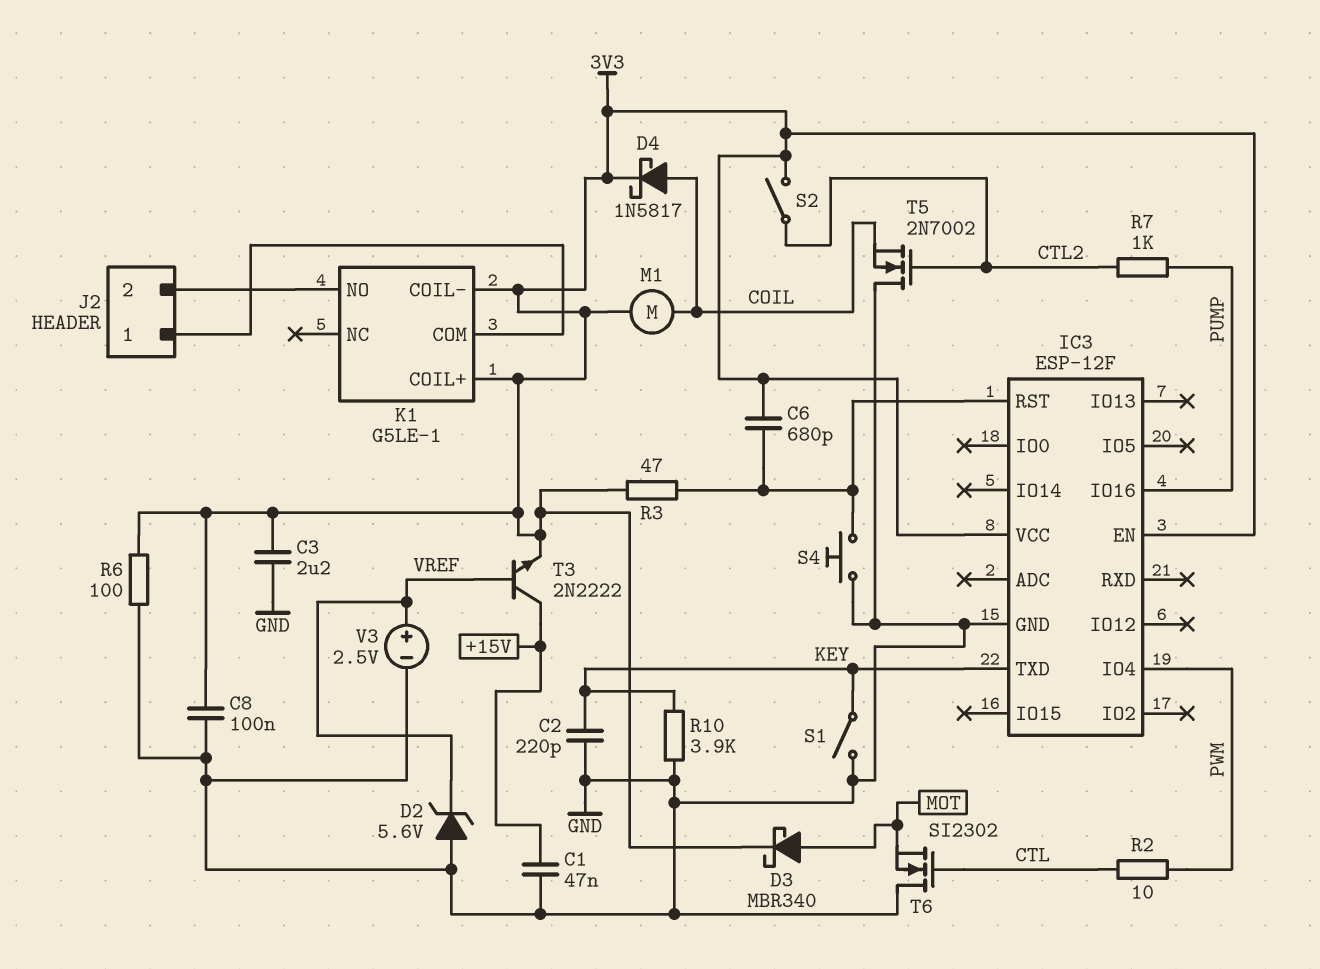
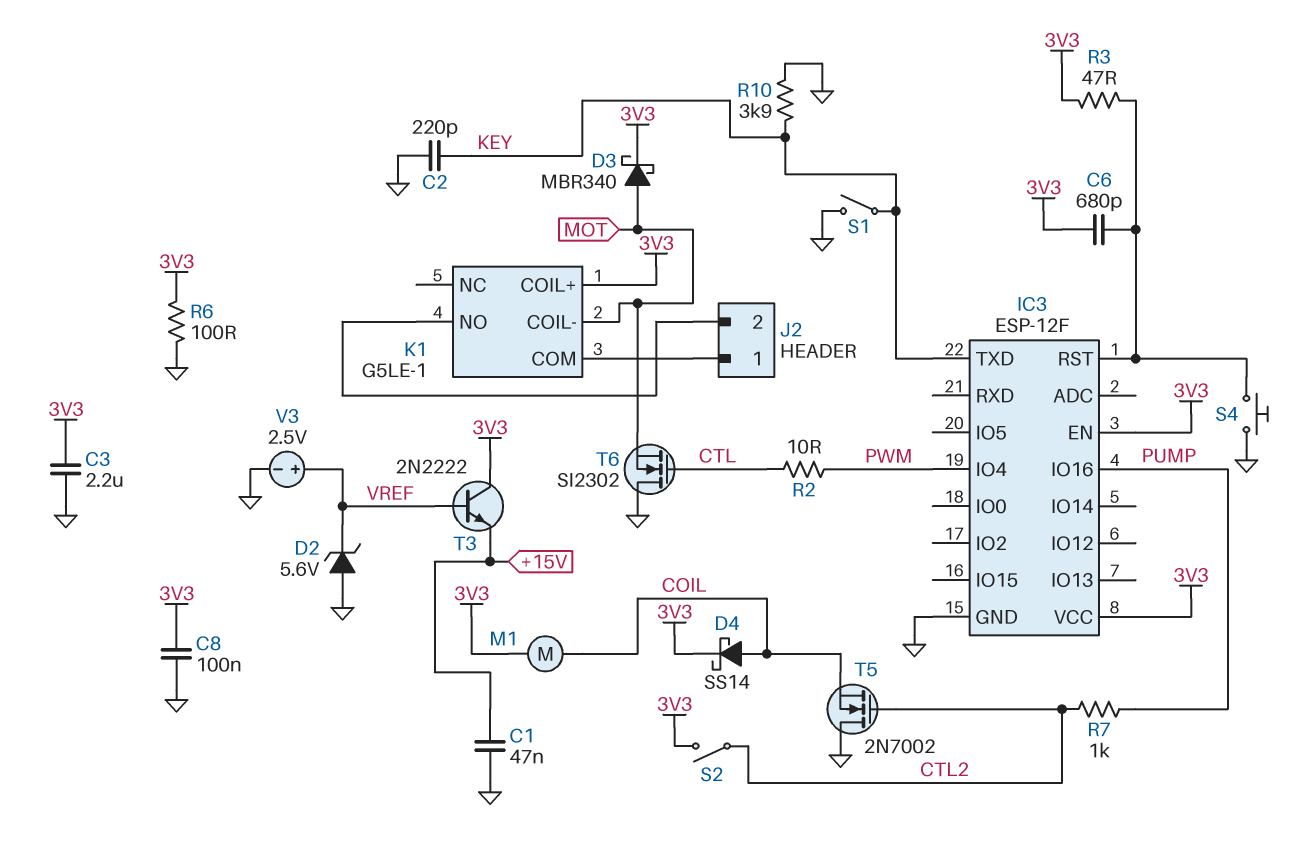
D4: schottky 1N5817 (A COIL, K 3V3) -> schottky SS14 (A COIL, K 3V3)
K1 pin COIL-: 3V3 -> MOT
T3: NPN 2N2222 (B VREF, C +15V, E 3V3) -> NPN 2N2222 (B VREF, C 3V3, E +15V)

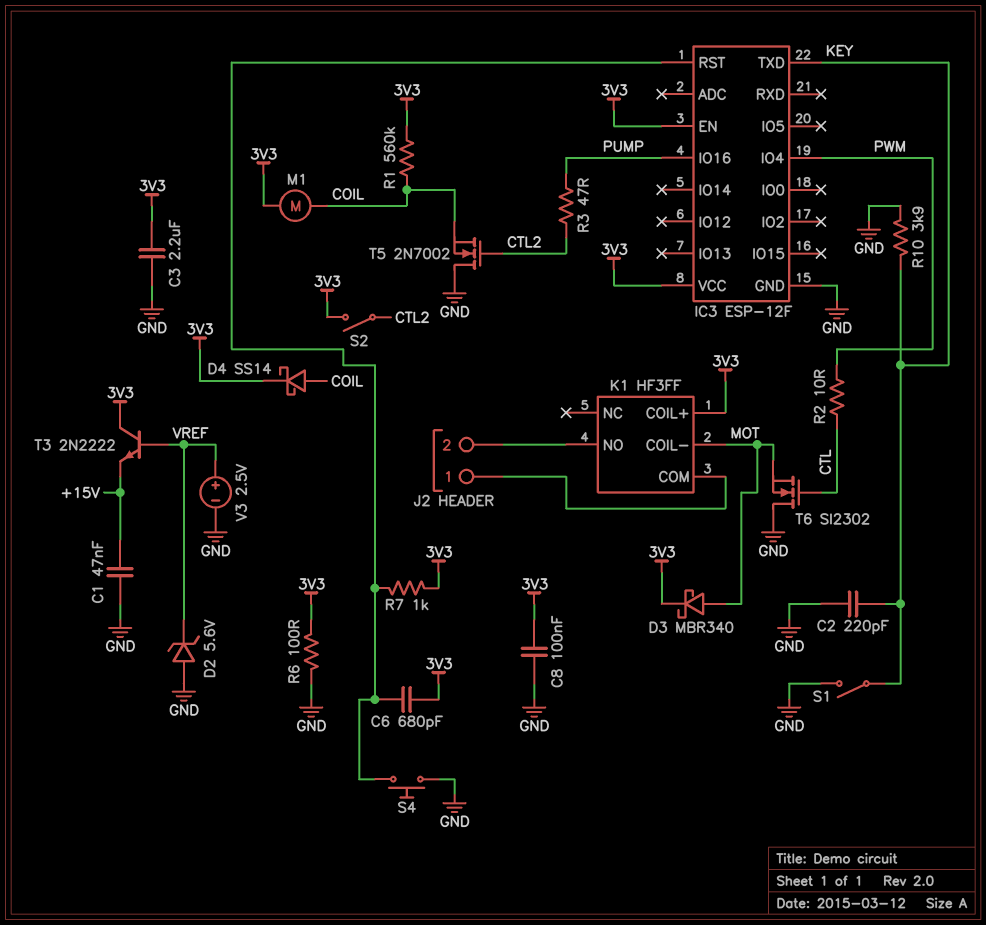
K1: G5LE-1 -> HF3FF
R1: none -> 560k (3V3, COIL)
R3: 47 (3V3, IC3/RST) -> 47 (CTL2, PUMP)
R7: 1k (CTL2, PUMP) -> 1k (3V3, IC3/RST)

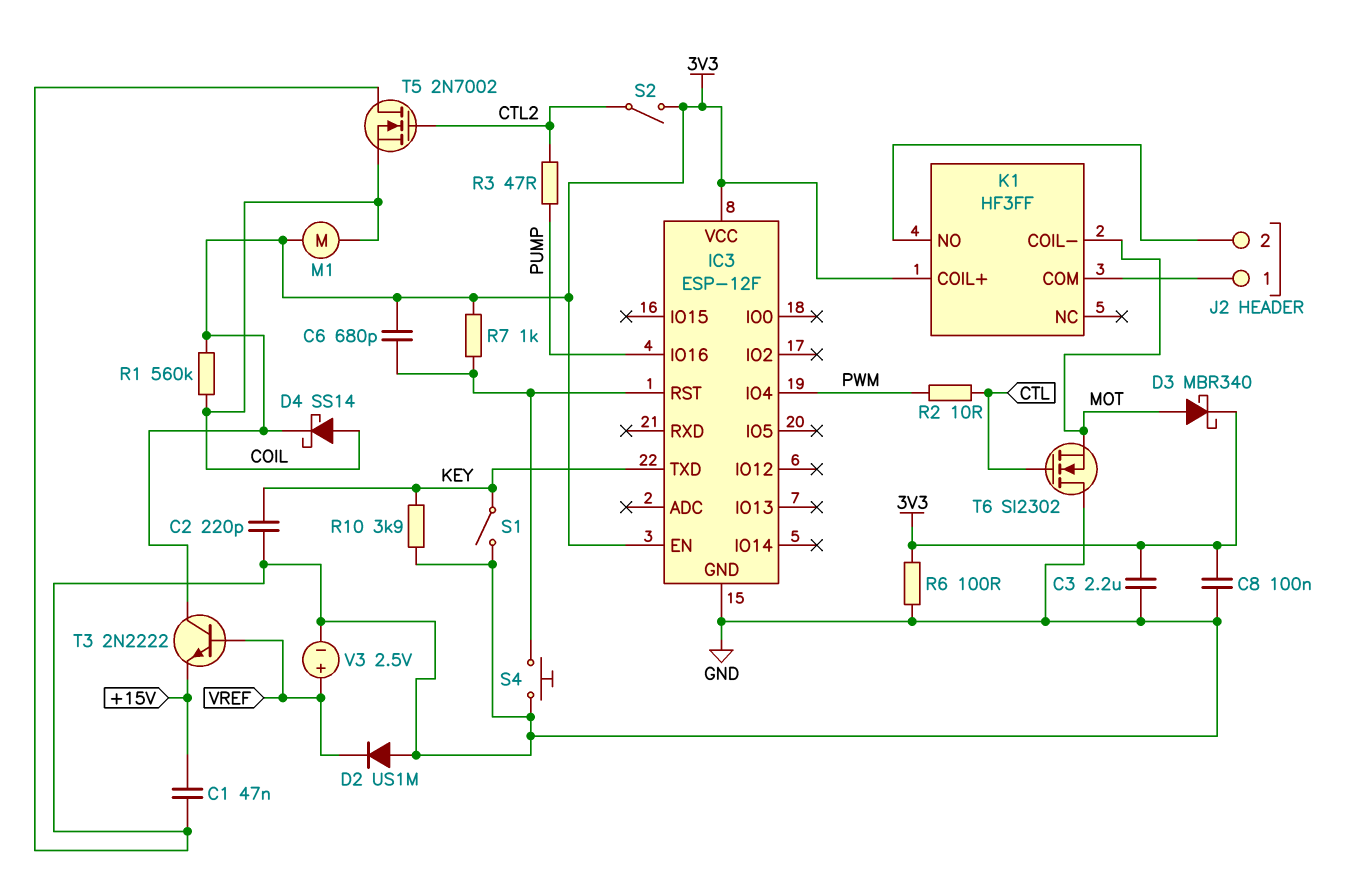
D2: zener 5.6V (A GND, K VREF) -> diode US1M (A GND, K VREF)

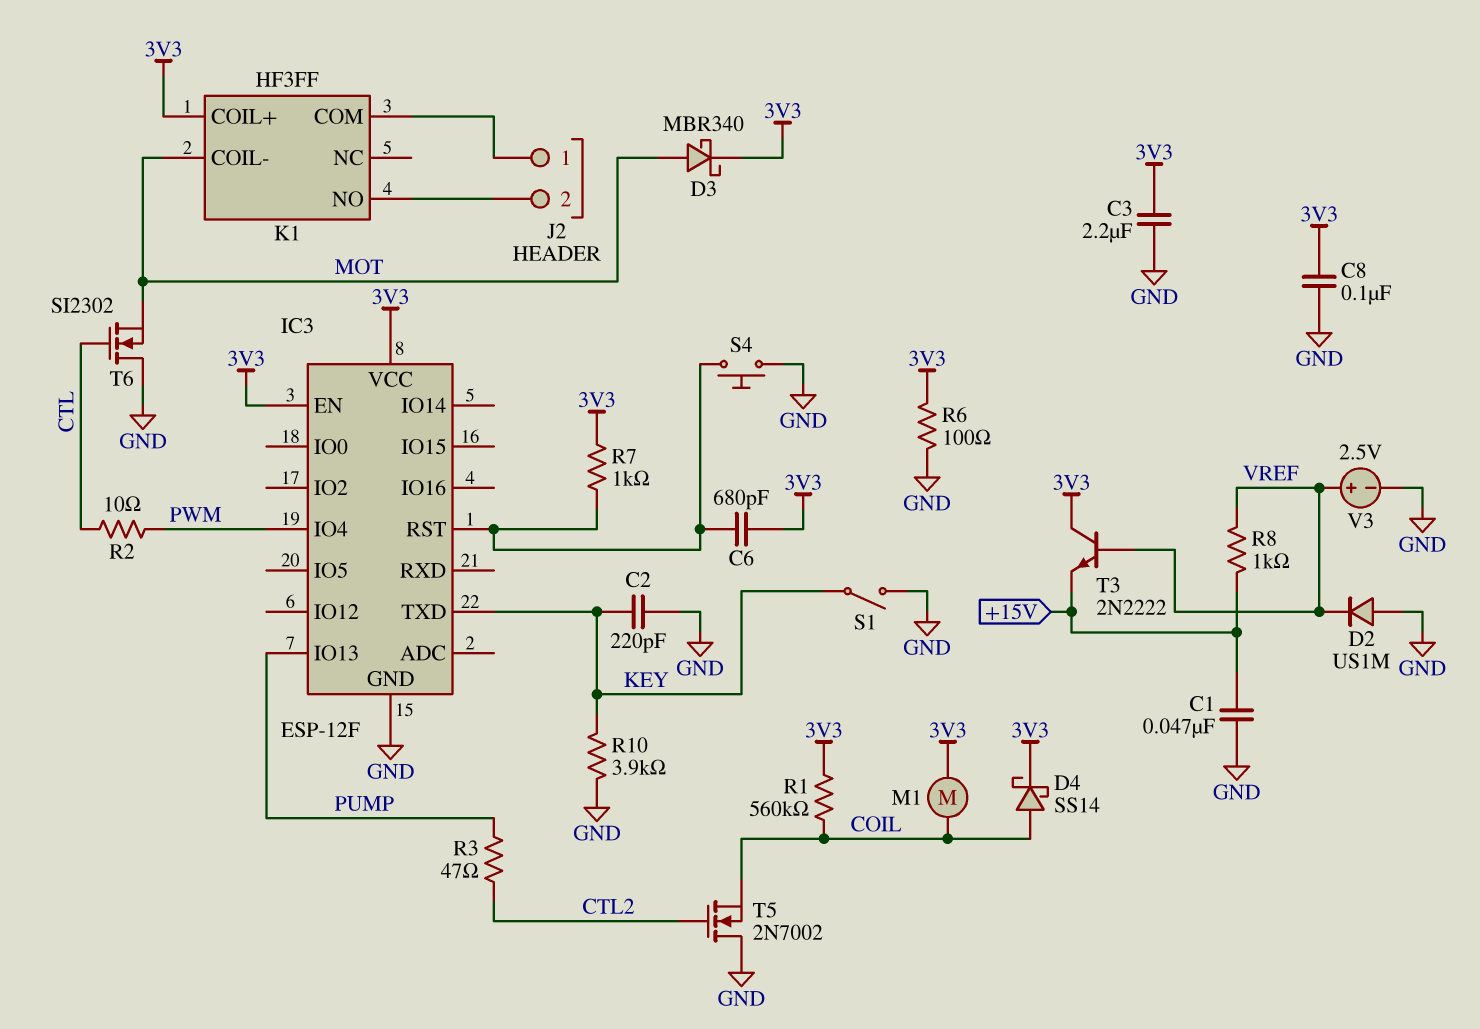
IC3 pin IO13: none -> PUMP
IC3 pin IO16: PUMP -> none
R8: none -> 1k (+15V, VREF)
S2: switch (3V3, CTL2) -> none

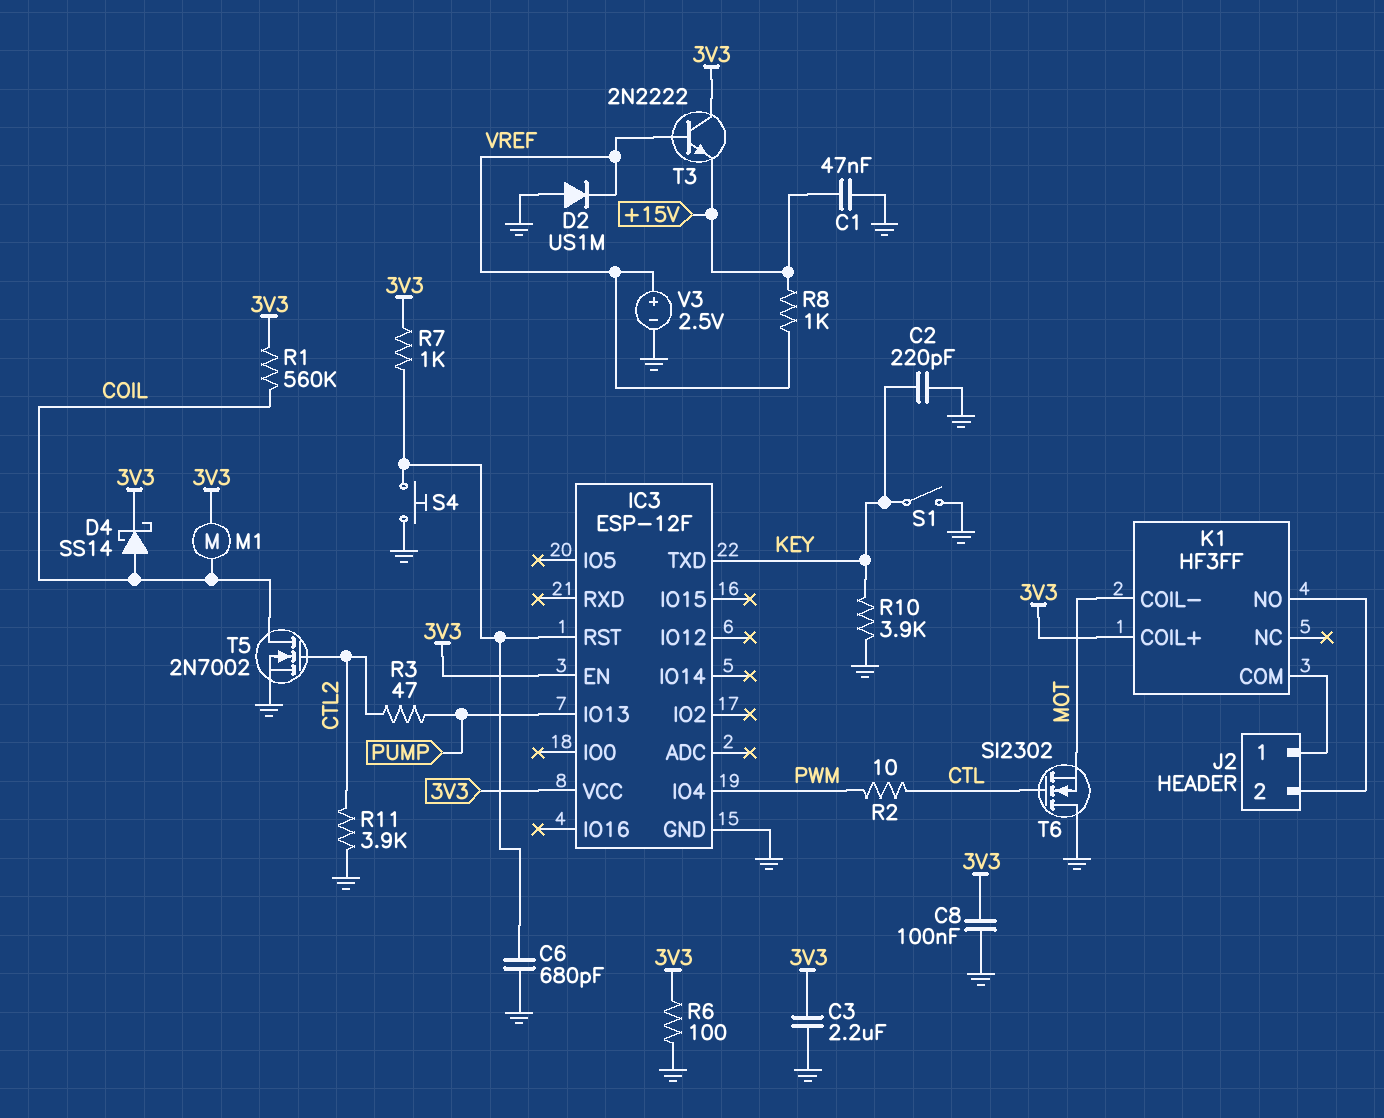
C6: 680pF (3V3, IC3/RST) -> 680pF (GND, IC3/RST)
D3: schottky MBR340 (A MOT, K 3V3) -> none
R11: none -> 3.9k (CTL2, GND)
T5: NMOS 2N7002 (G CTL2, D GND, S COIL) -> NMOS 2N7002 (G CTL2, D COIL, S GND)

